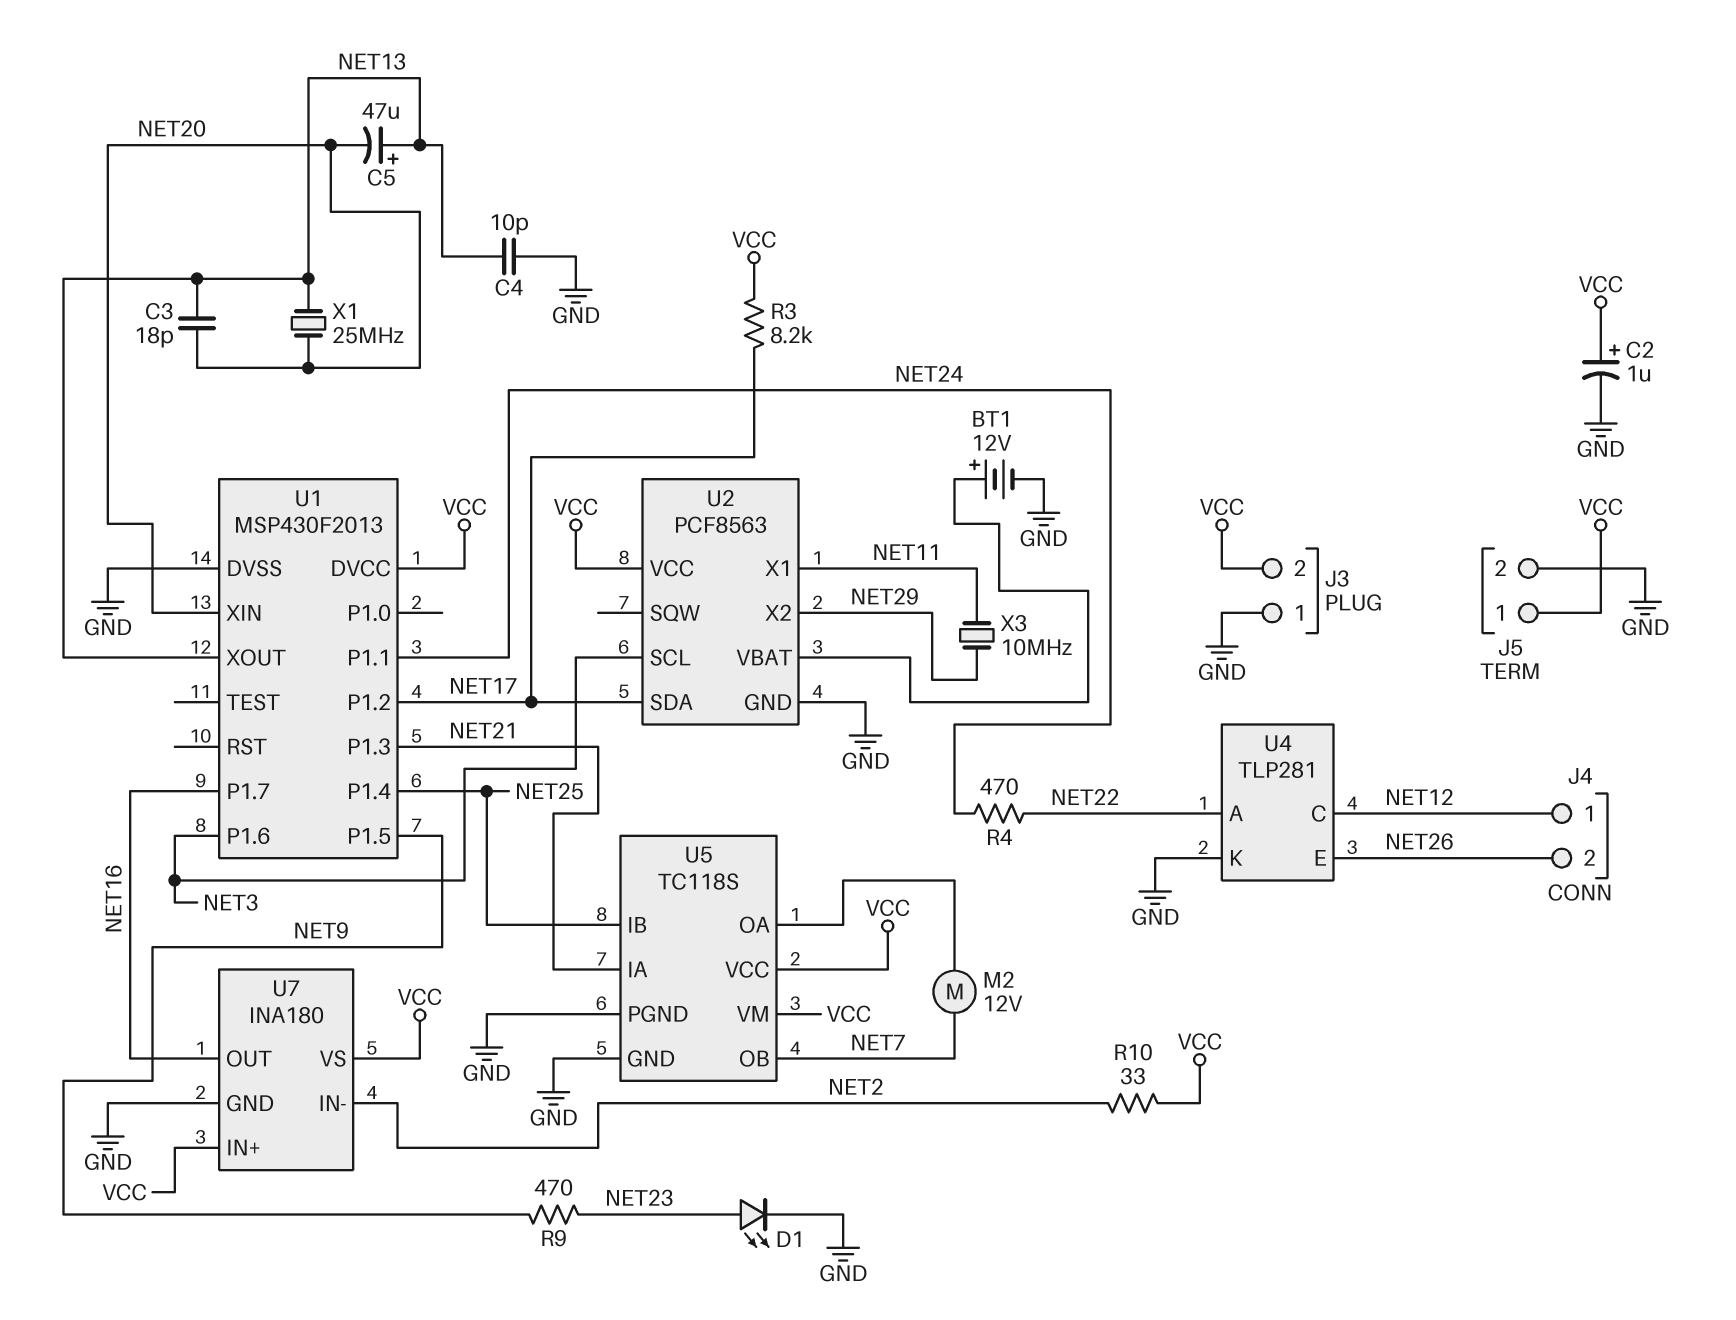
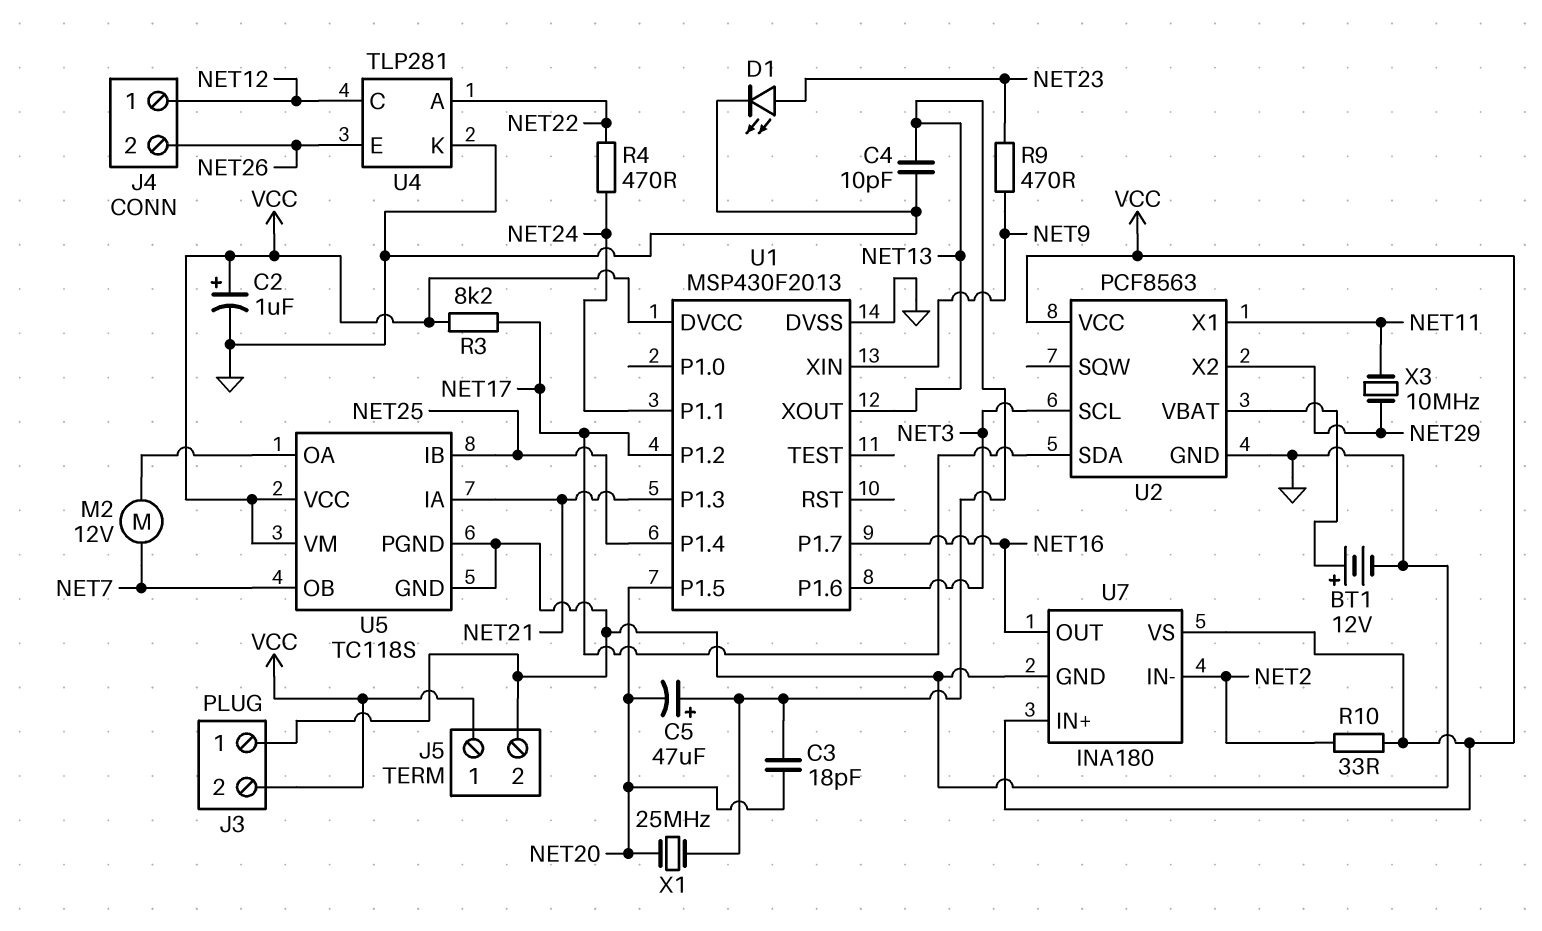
U1 pin P1.5: NET9 -> NET20
U1 pin XIN: NET20 -> NET9

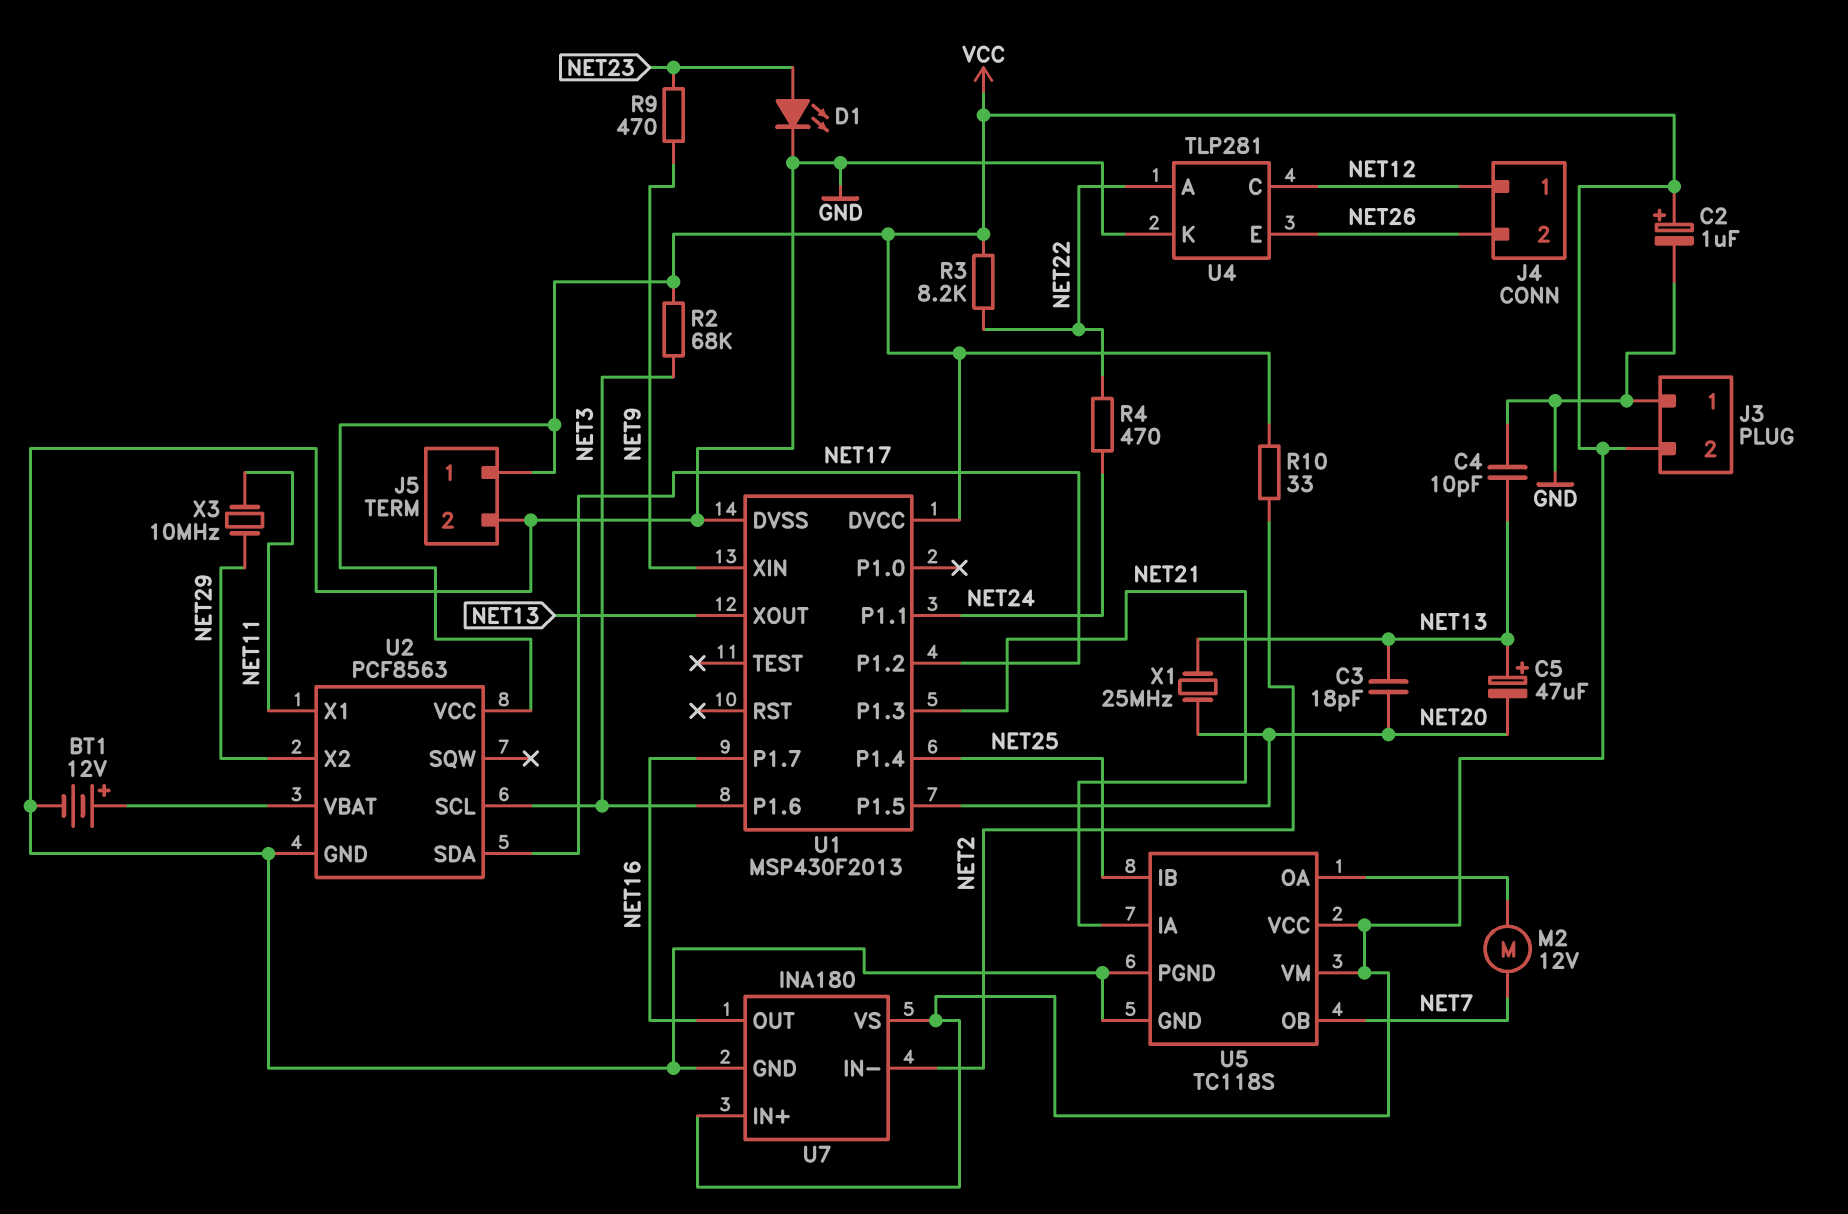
R2: none -> 68k (NET3, VCC)
R3: 8.2k (NET17, VCC) -> 8.2k (NET22, VCC)

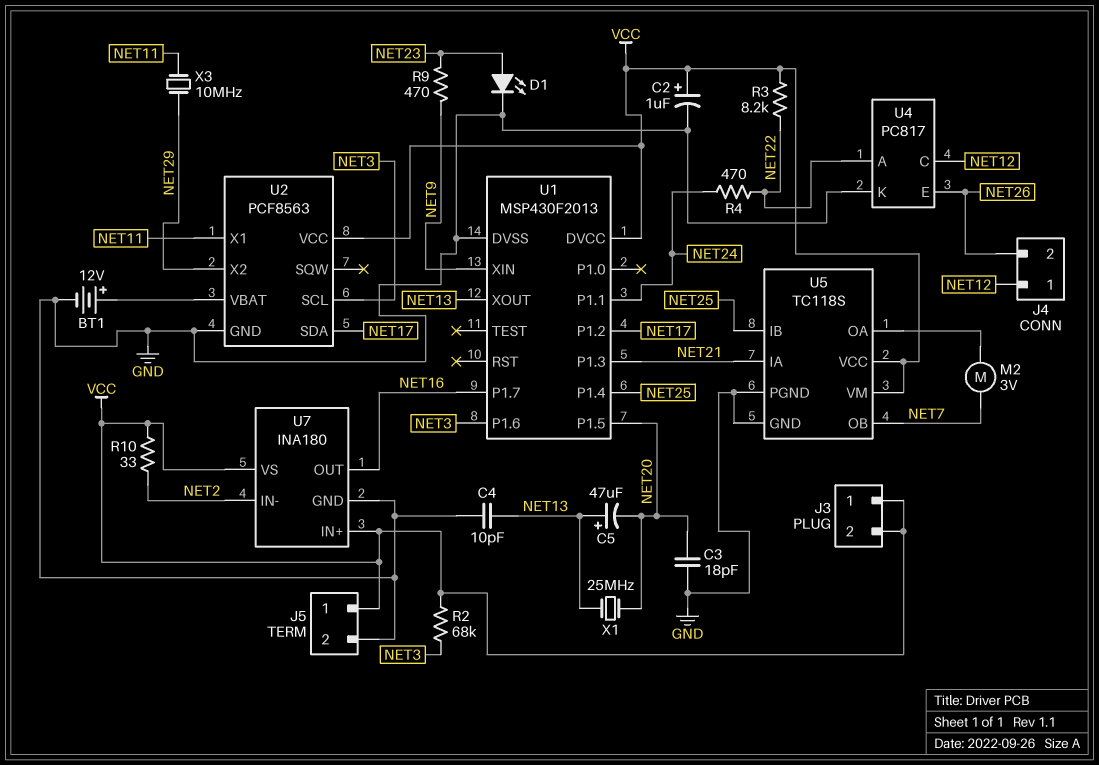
C3: 18pF (NET13, NET20) -> 18pF (GND, NET20)
J3 pin 1: GND -> VCC
M2: motor 12V (NET7, U5/OA) -> motor 3V (NET7, U5/OA)
U4: TLP281 -> PC817

